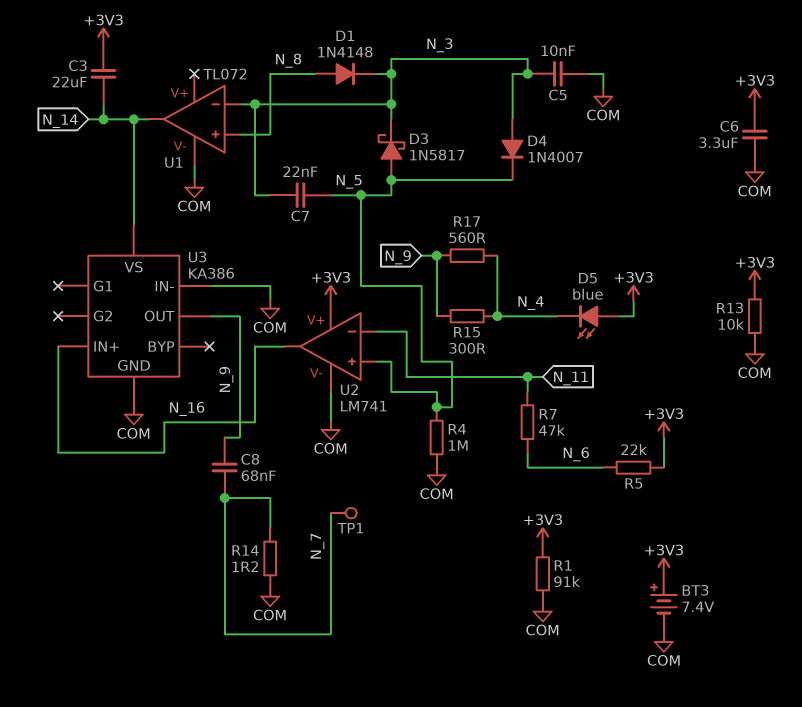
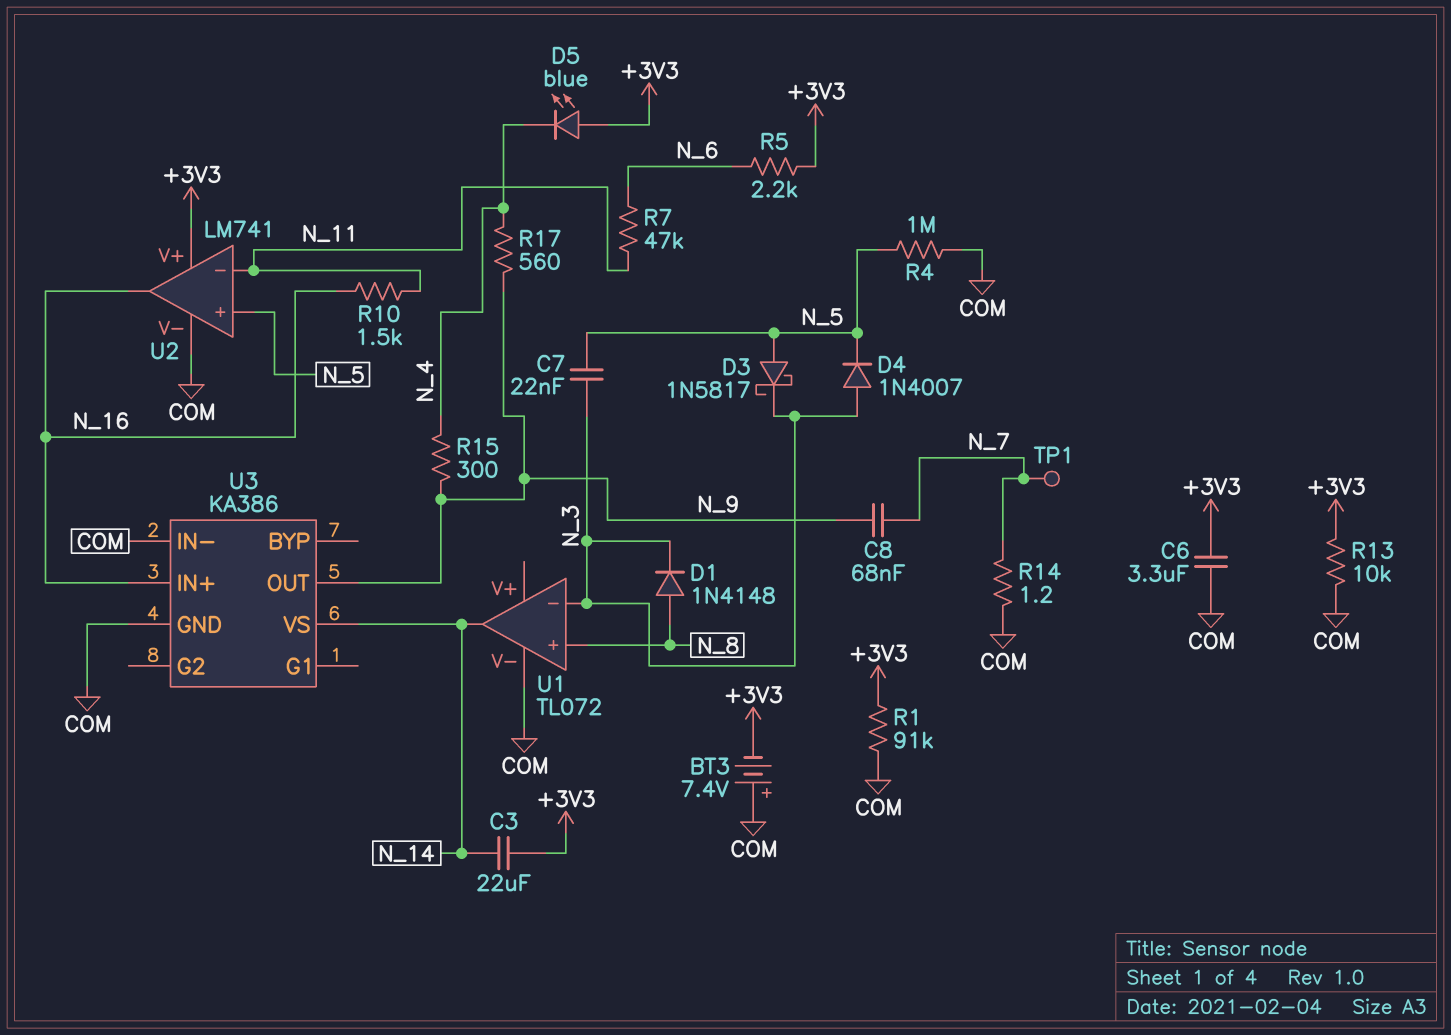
BT3: 7.4V (plus +3V3, minus COM) -> 7.4V (plus COM, minus +3V3)
C5: 10nF (COM, N_3) -> none
R5: 22k (+3V3, N_6) -> 2.2k (+3V3, N_6)
R10: none -> 1.5k (N_11, N_16)

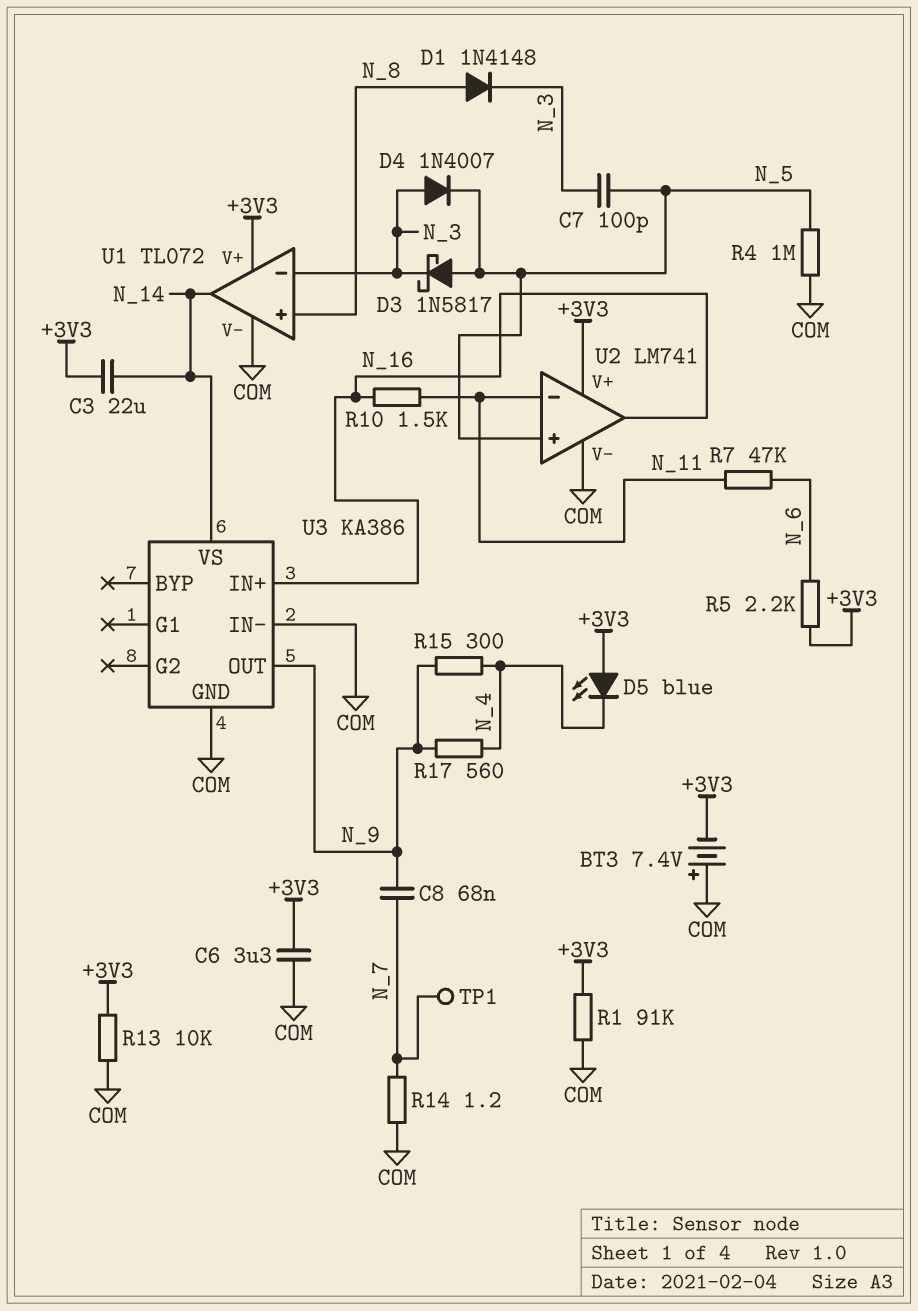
C7: 22nF (N_3, N_5) -> 100pF (N_3, N_5)
U1 pin V+: none -> +3V3

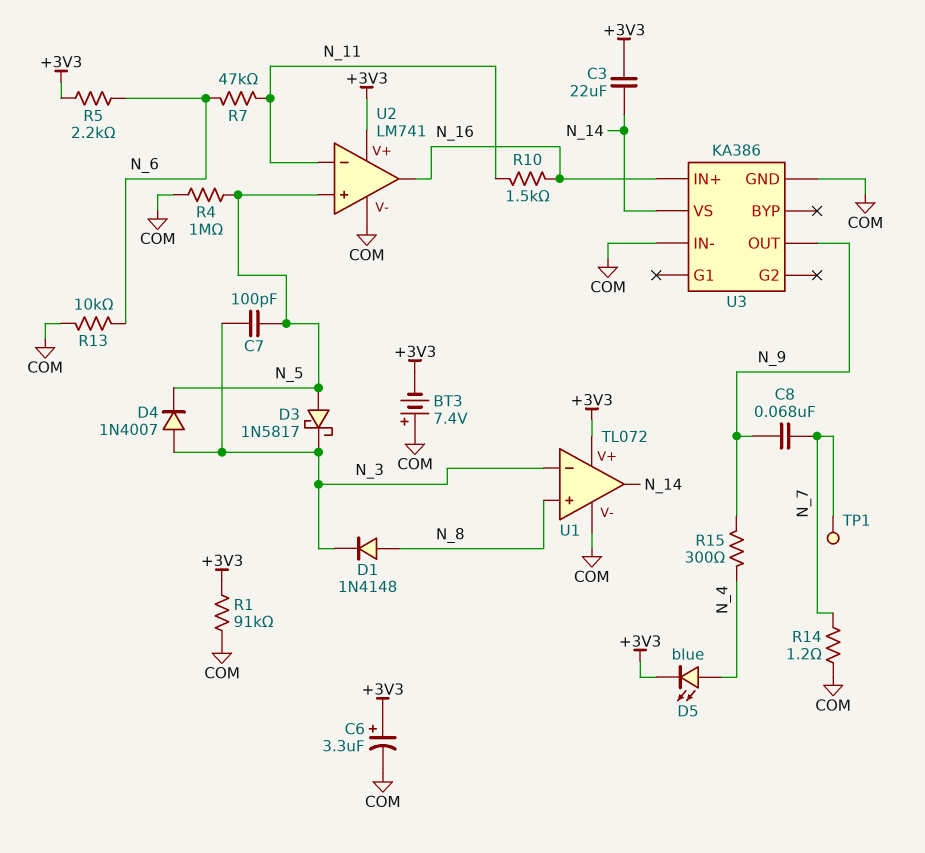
C6: 3.3uF (+3V3, COM) -> 3.3uF (plus +3V3, minus COM)
D5: LED blue (A +3V3, K N_4) -> LED blue (A N_4, K +3V3)
R13: 10k (+3V3, COM) -> 10k (COM, N_6)
R17: 560 (N_4, N_9) -> none

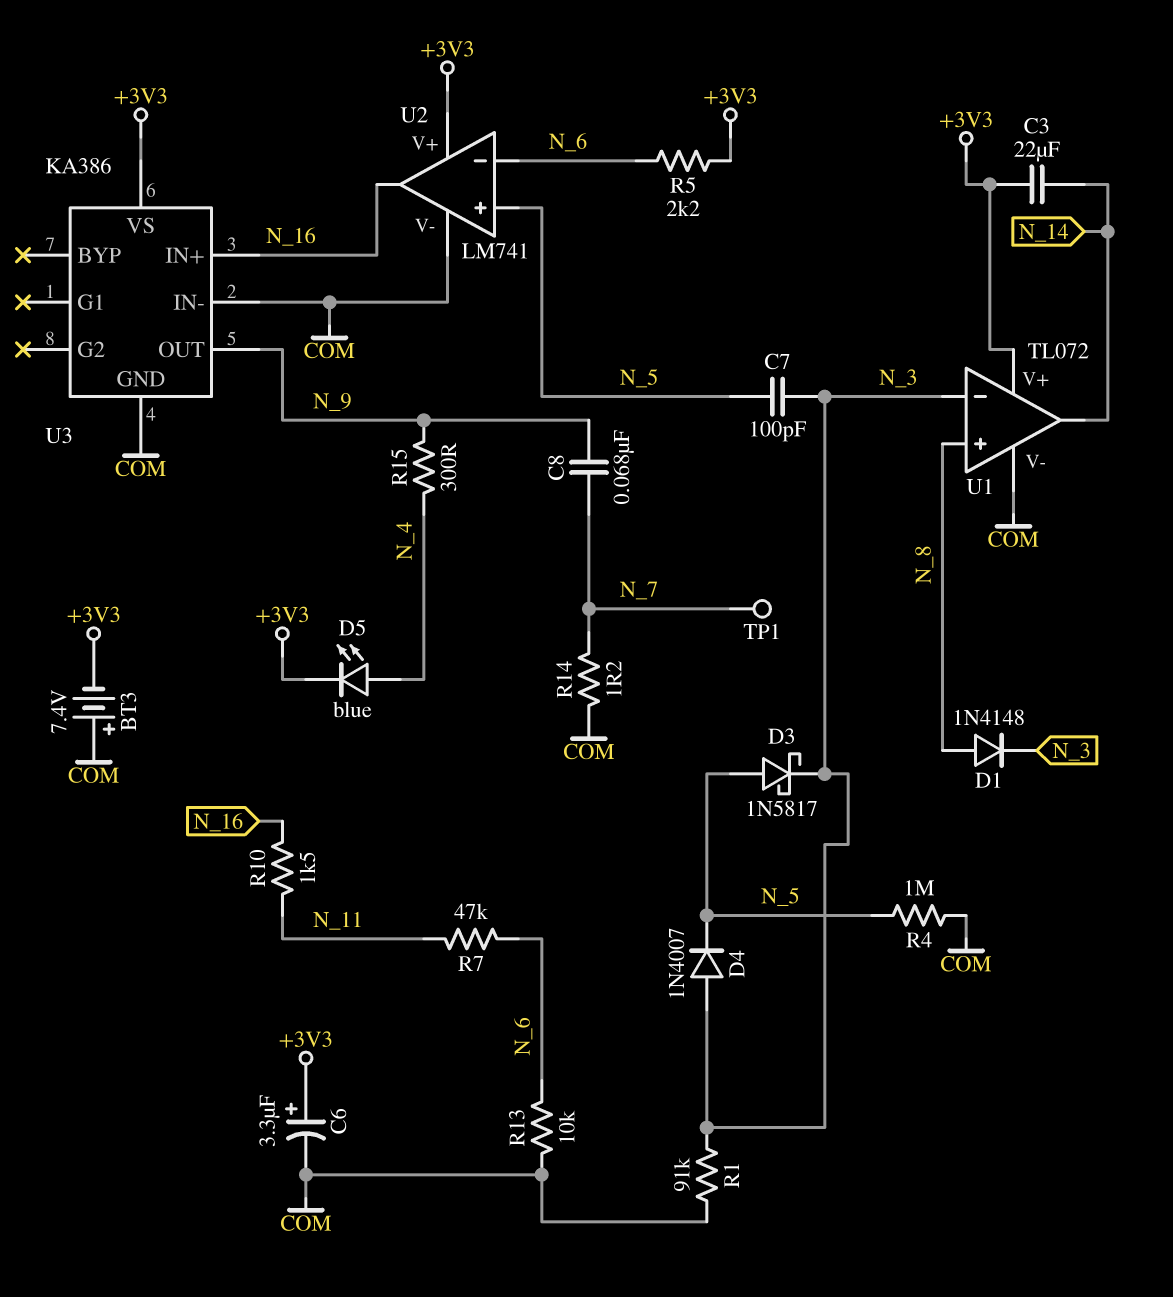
R1: 91k (+3V3, COM) -> 91k (COM, N_3)
U2 pin in-: N_11 -> N_6
U3 pin VS: N_14 -> +3V3

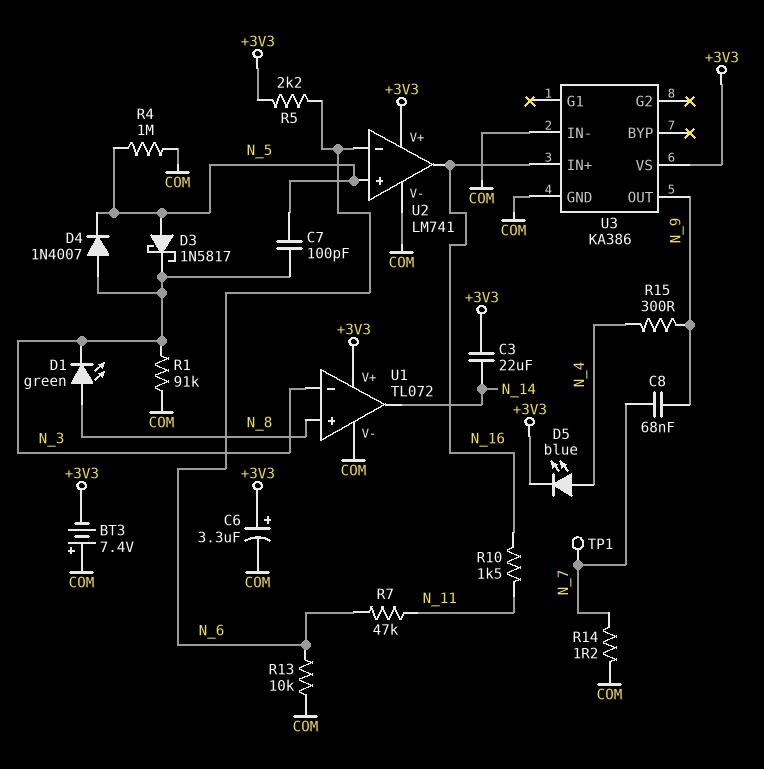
D1: diode 1N4148 (A N_8, K N_3) -> LED green (A N_8, K N_3)

